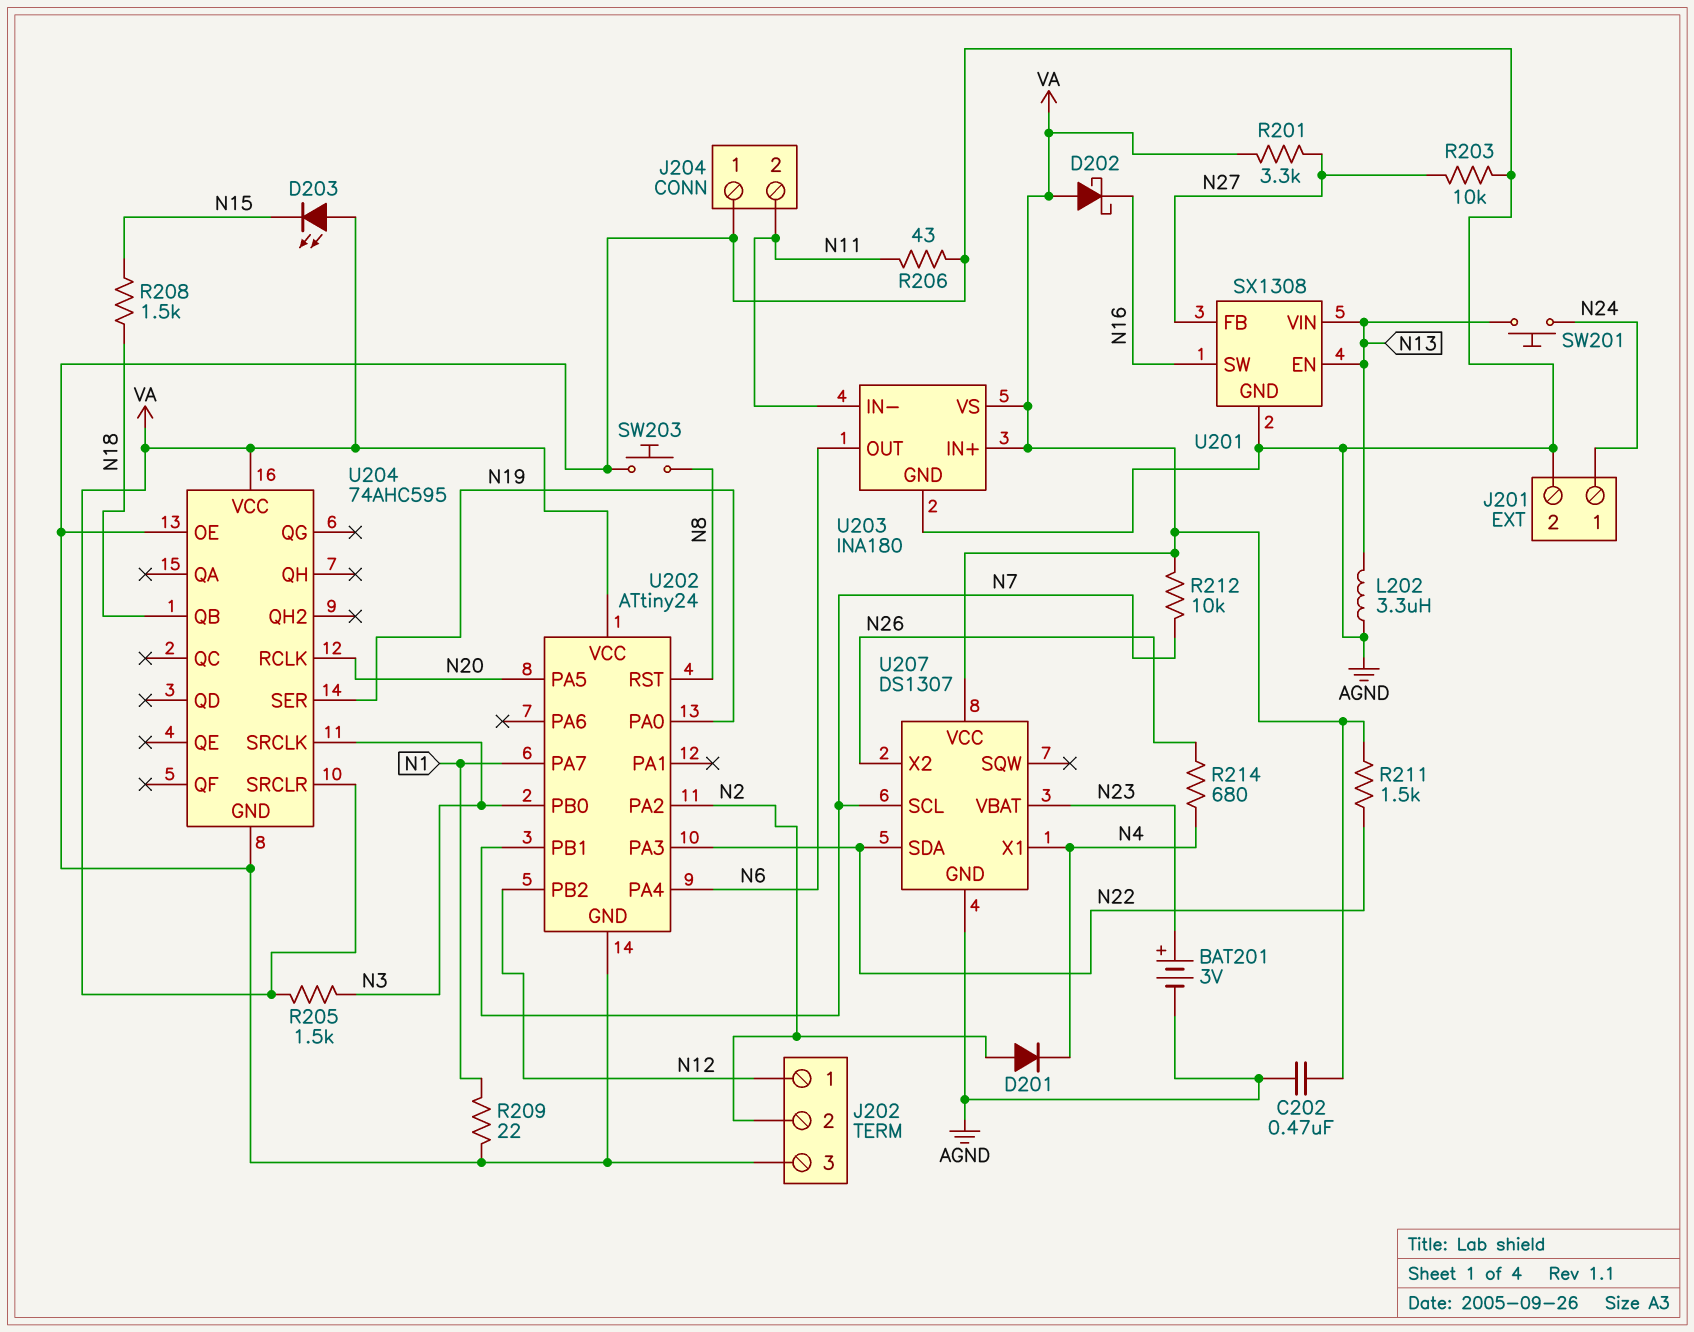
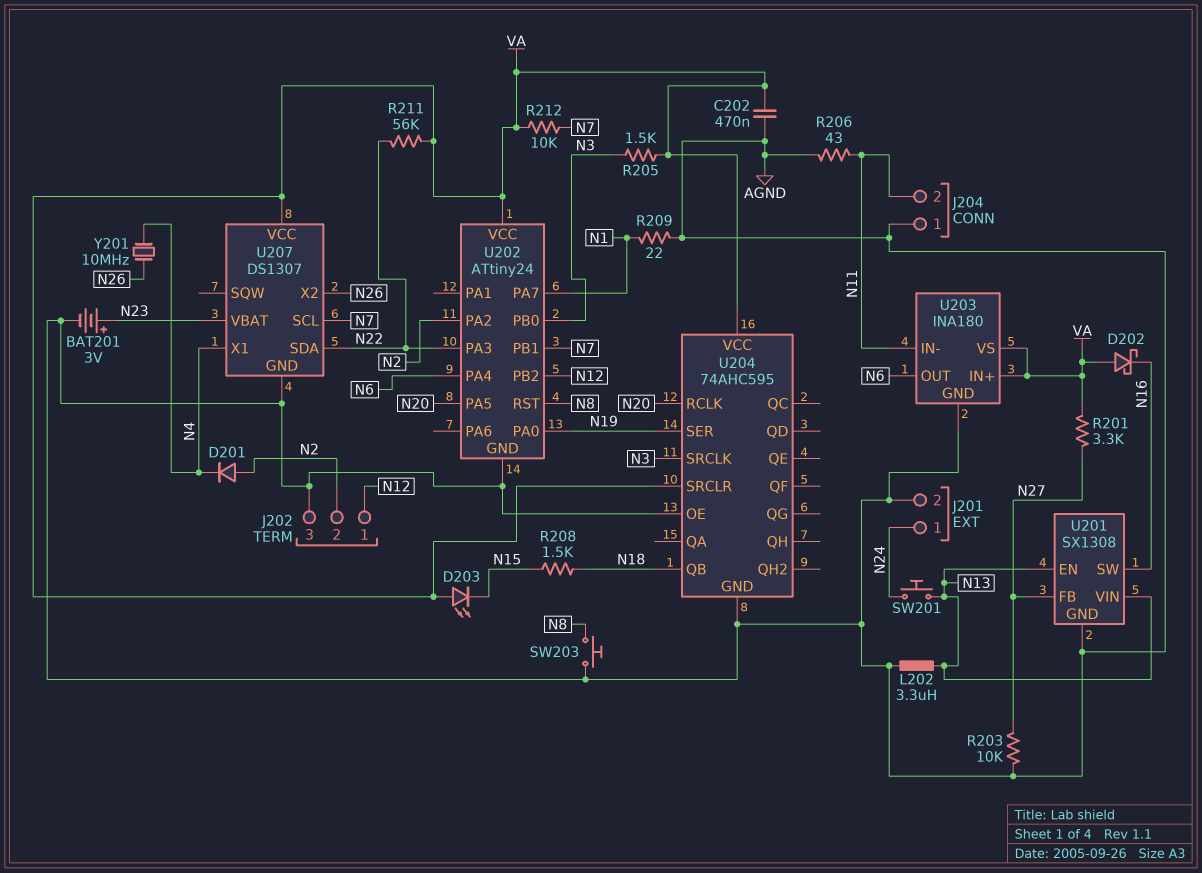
R211: 1.5k (N22, VA) -> 56k (N22, VA)
R214: 680 (N4, N26) -> none
Y201: none -> 10MHz (N4, N26)

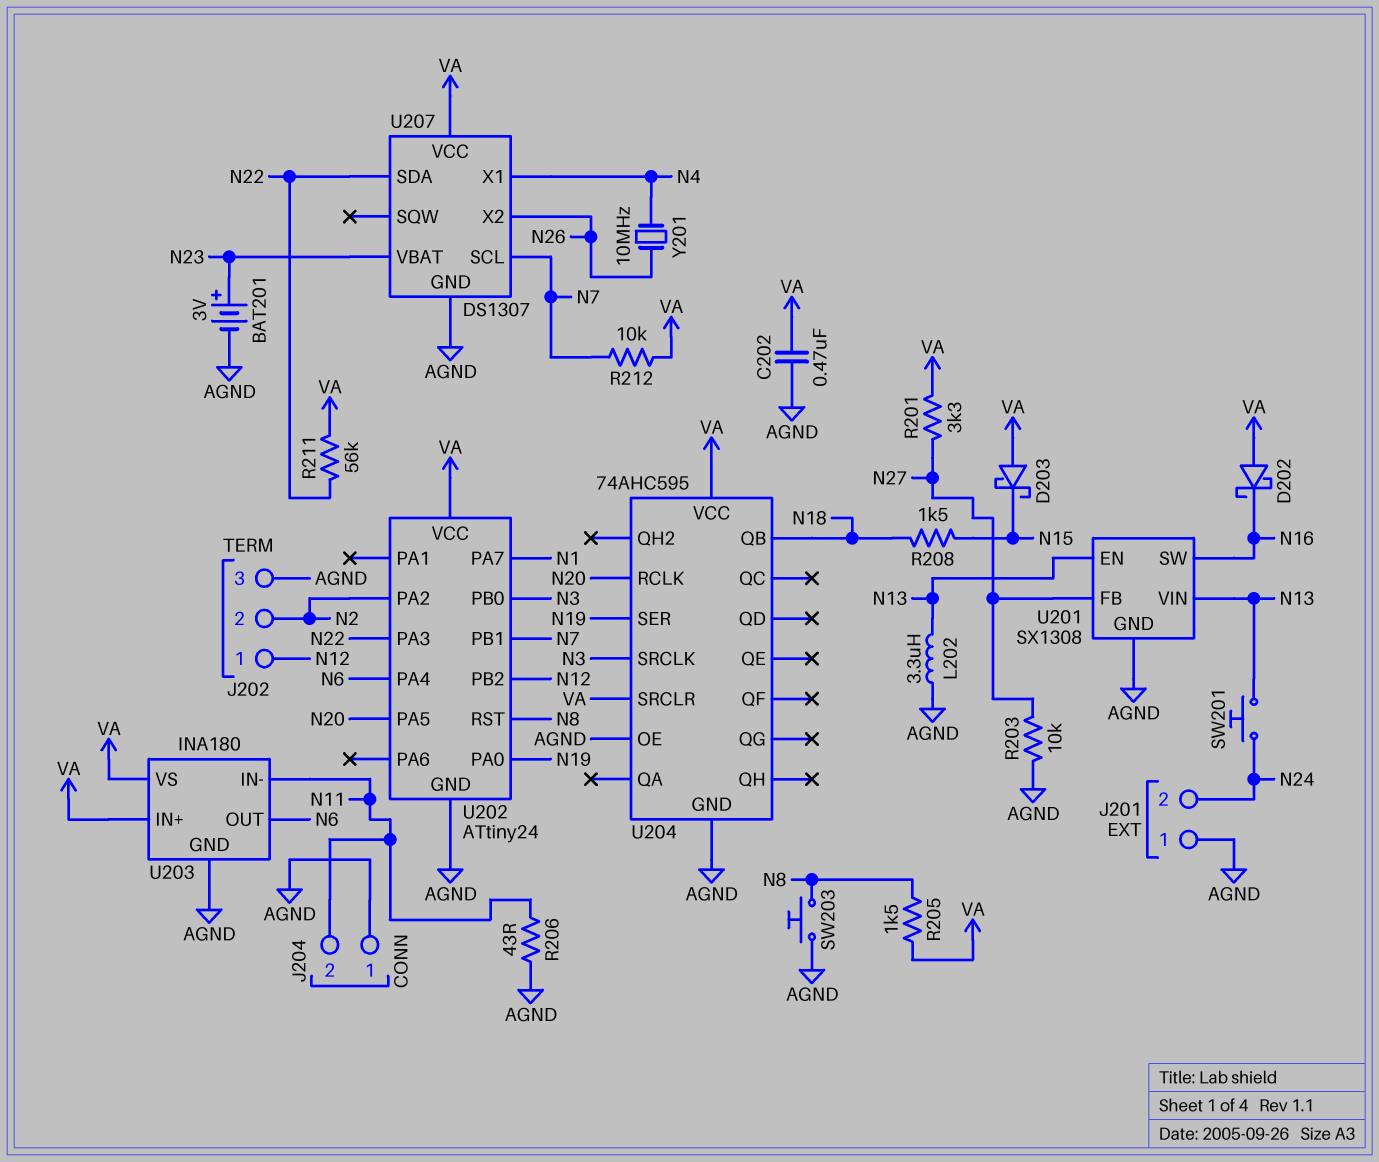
D201: diode (A N2, K N4) -> none
D203: LED (A VA, K N15) -> schottky (A VA, K N15)
J201 pin 1: N24 -> AGND
J201 pin 2: AGND -> N24
R205: 1.5k (N3, VA) -> 1.5k (N8, VA)
R209: 22 (AGND, N1) -> none

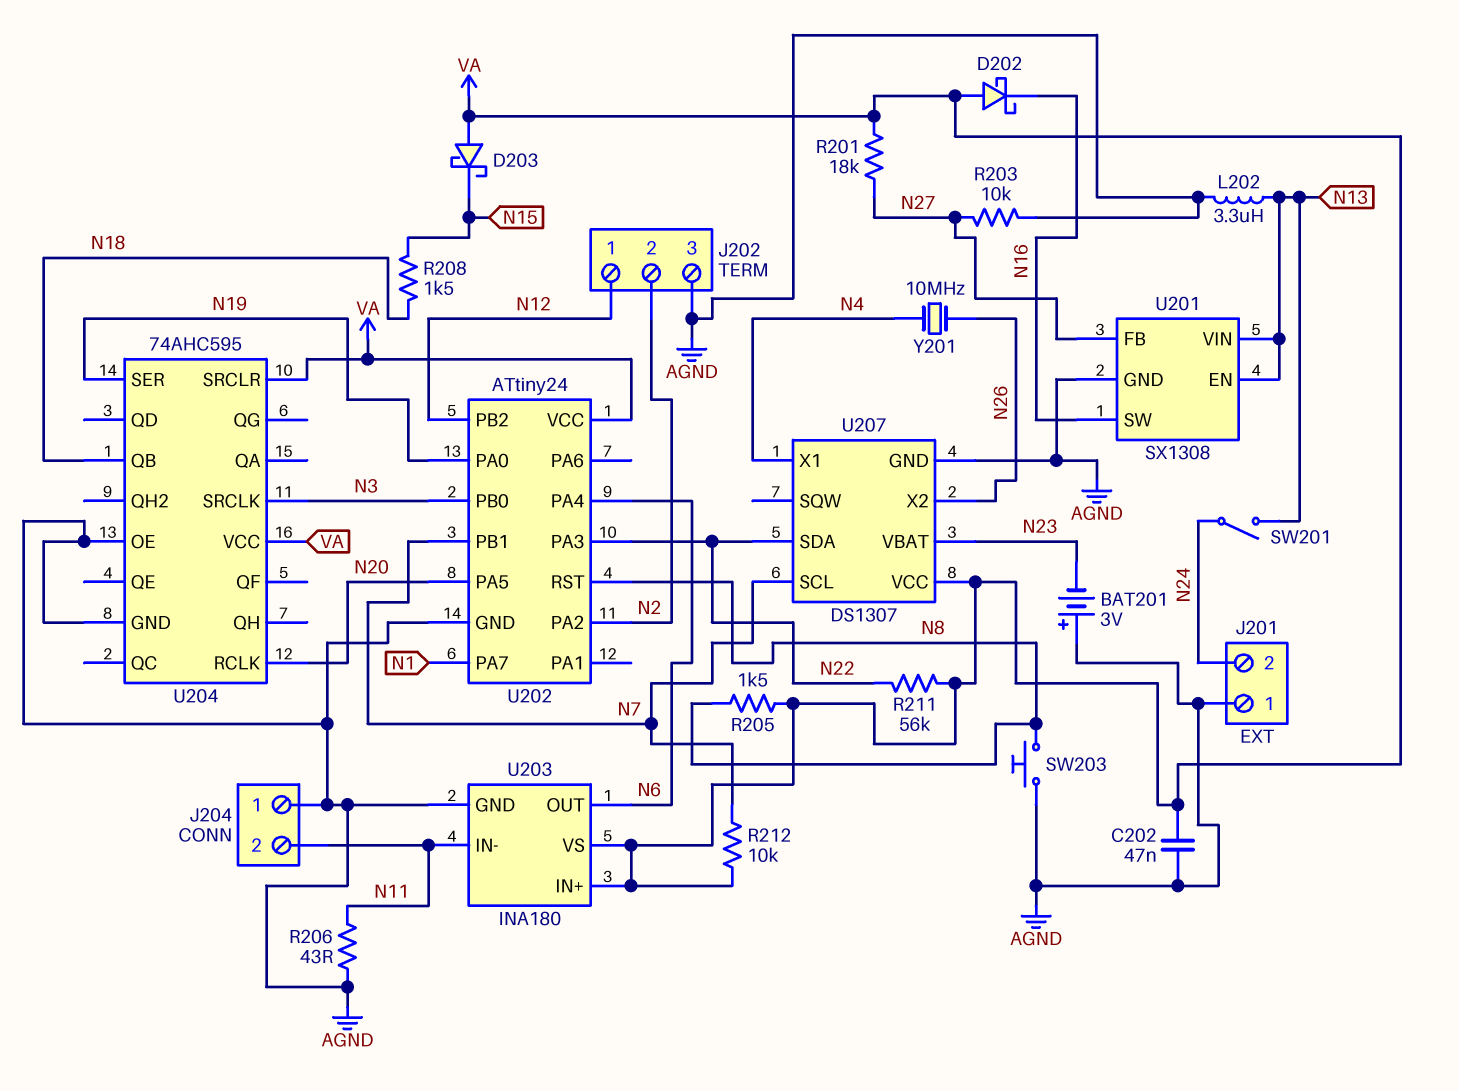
BAT201: 3V (plus N23, minus AGND) -> 3V (plus AGND, minus N23)
C202: 470nF (AGND, VA) -> 47nF (AGND, VA)
R201: 3.3k (N27, VA) -> 18k (N27, VA)
SW201: button (N13, N24) -> switch (N13, N24)

